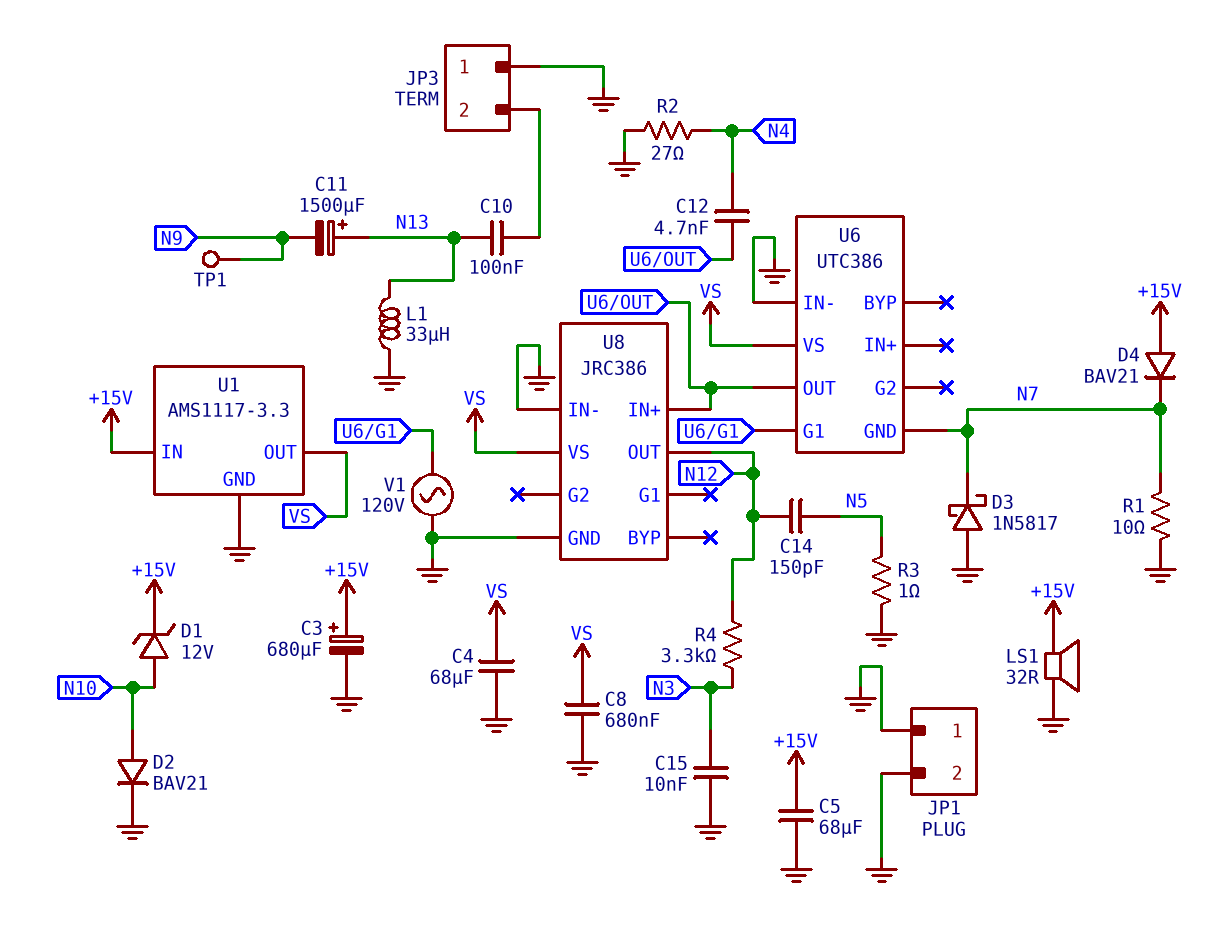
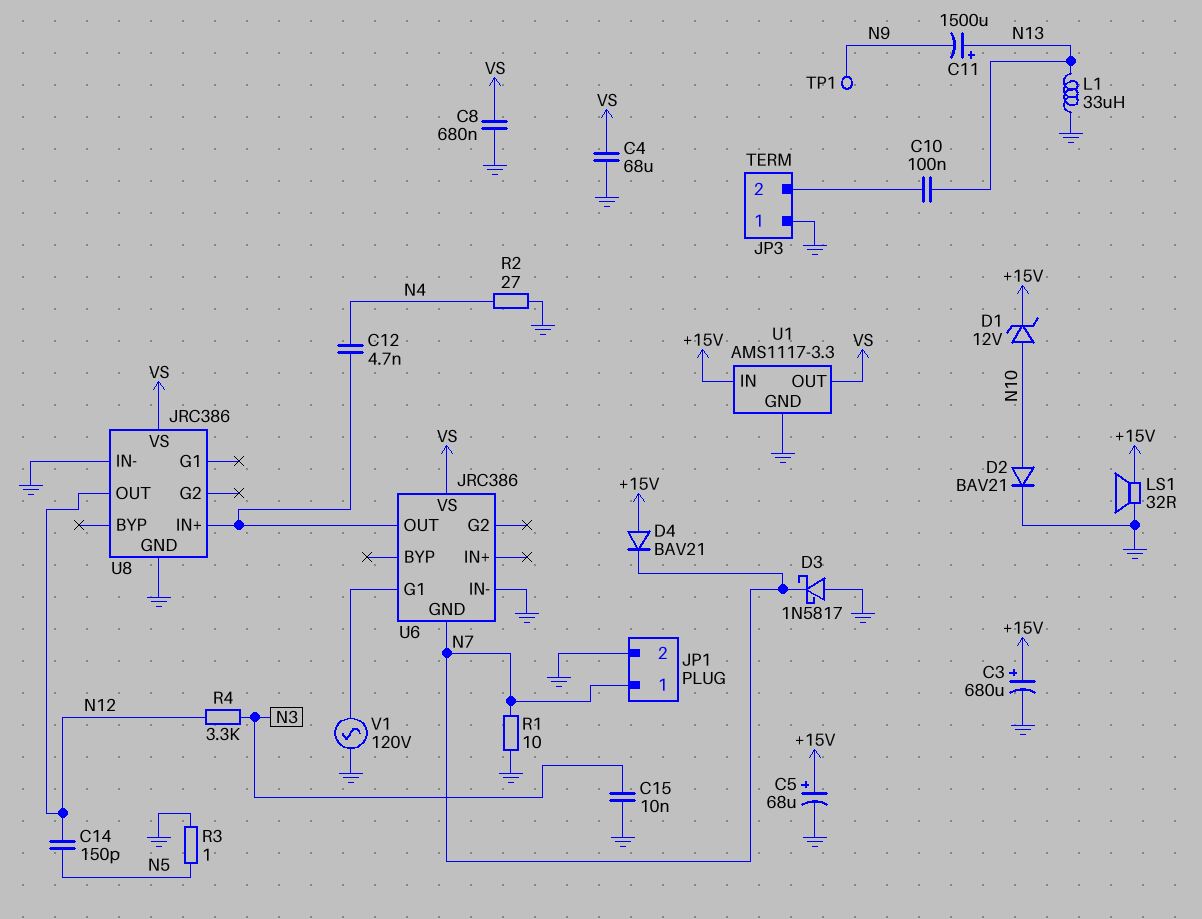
C5: 68uF (+15V, GND) -> 68uF (plus +15V, minus GND)
JP1 pin 1: GND -> N7
U6: UTC386 -> JRC386

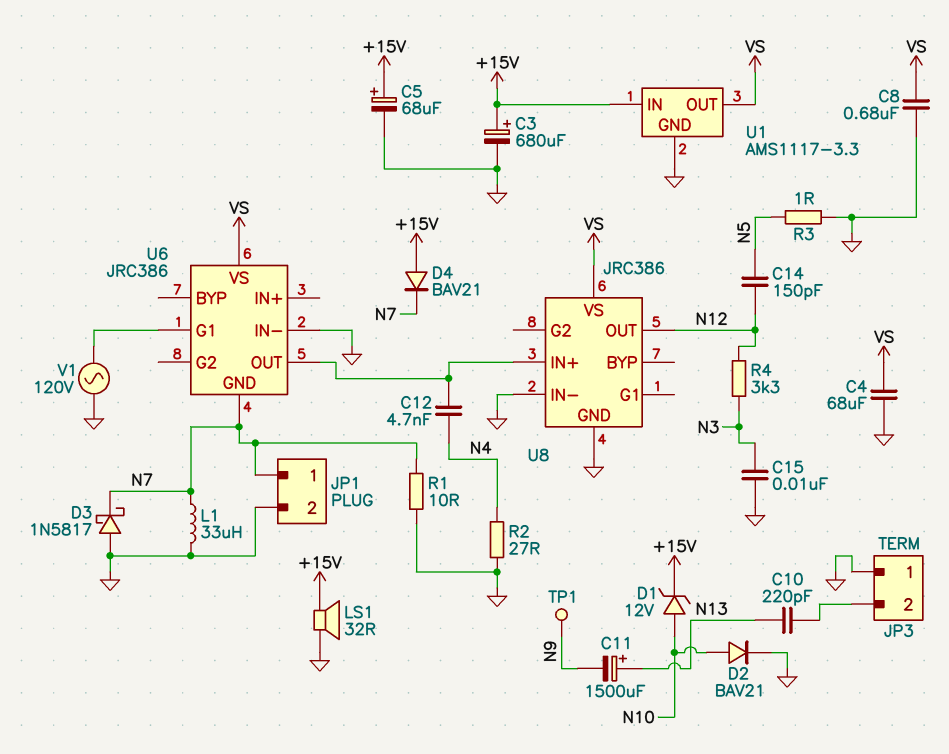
C10: 100nF (JP3/2, N13) -> 220pF (JP3/2, N13)
L1: 33uH (GND, N13) -> 33uH (GND, N7)

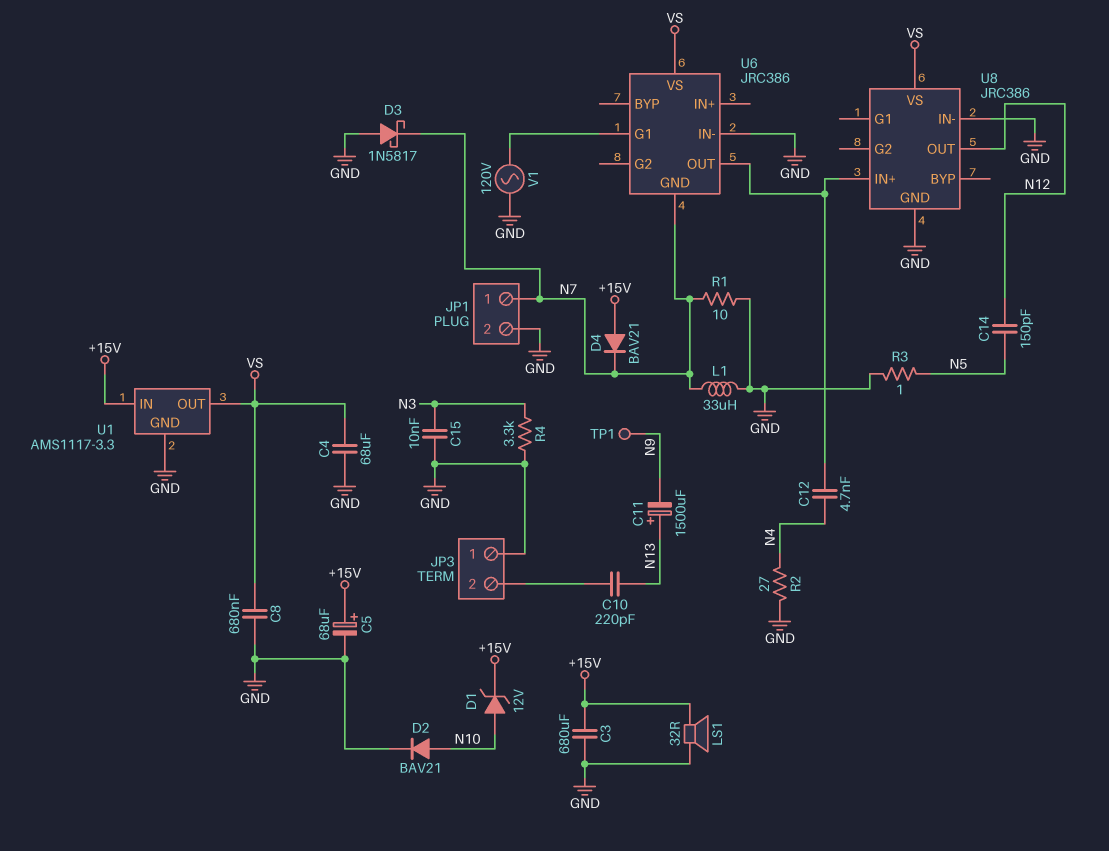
C3: 680uF (plus +15V, minus GND) -> 680uF (+15V, GND)
R4: 3.3k (N3, N12) -> 3.3k (GND, N3)

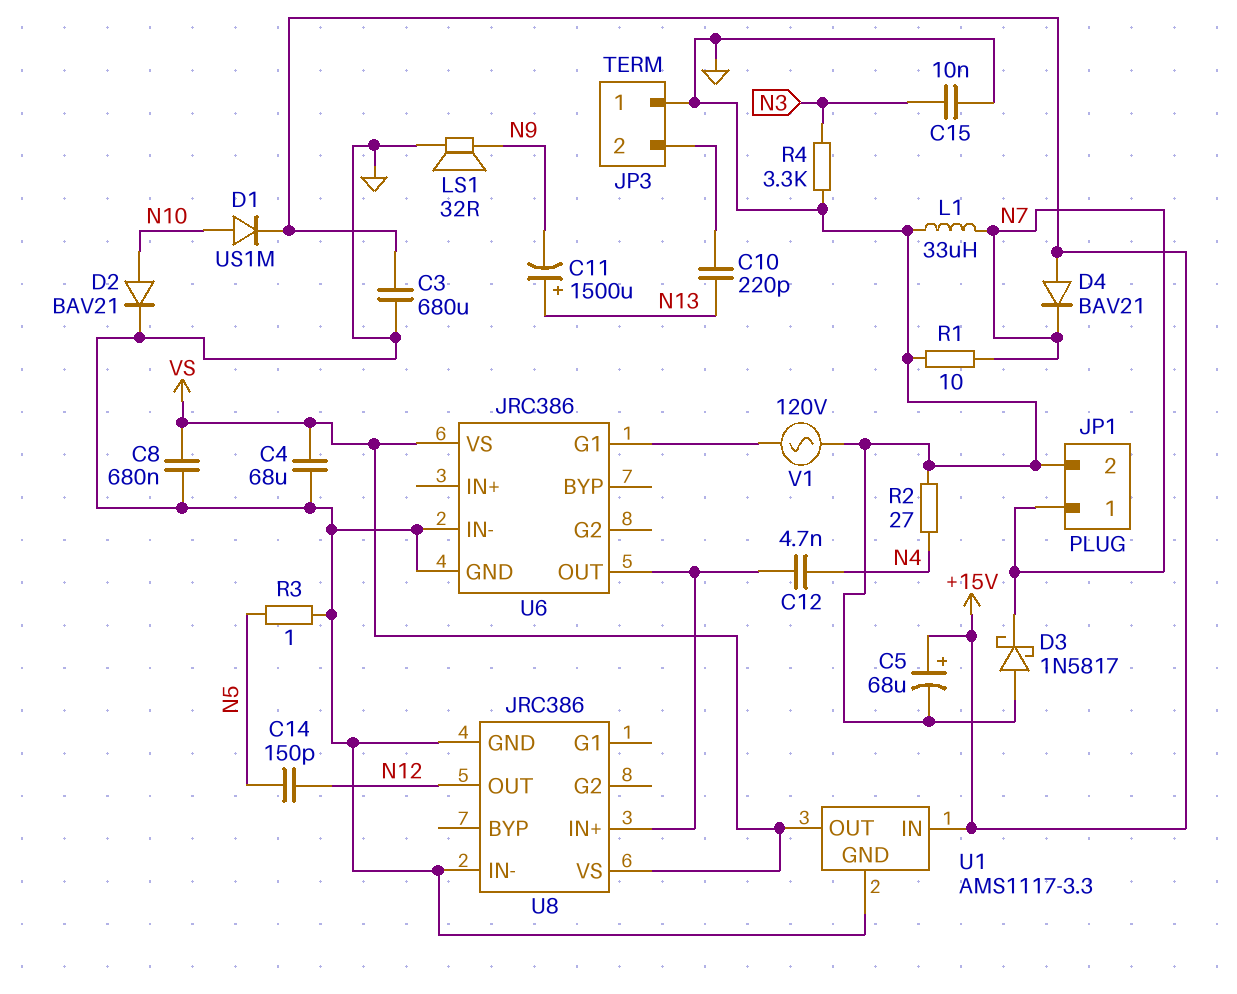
D1: zener 12V (A N10, K +15V) -> diode US1M (A N10, K +15V)
LS1: speaker 32R (+15V, GND) -> speaker 32R (GND, N9)
TP1: test point (N9) -> none
U6 pin GND: N7 -> GND

